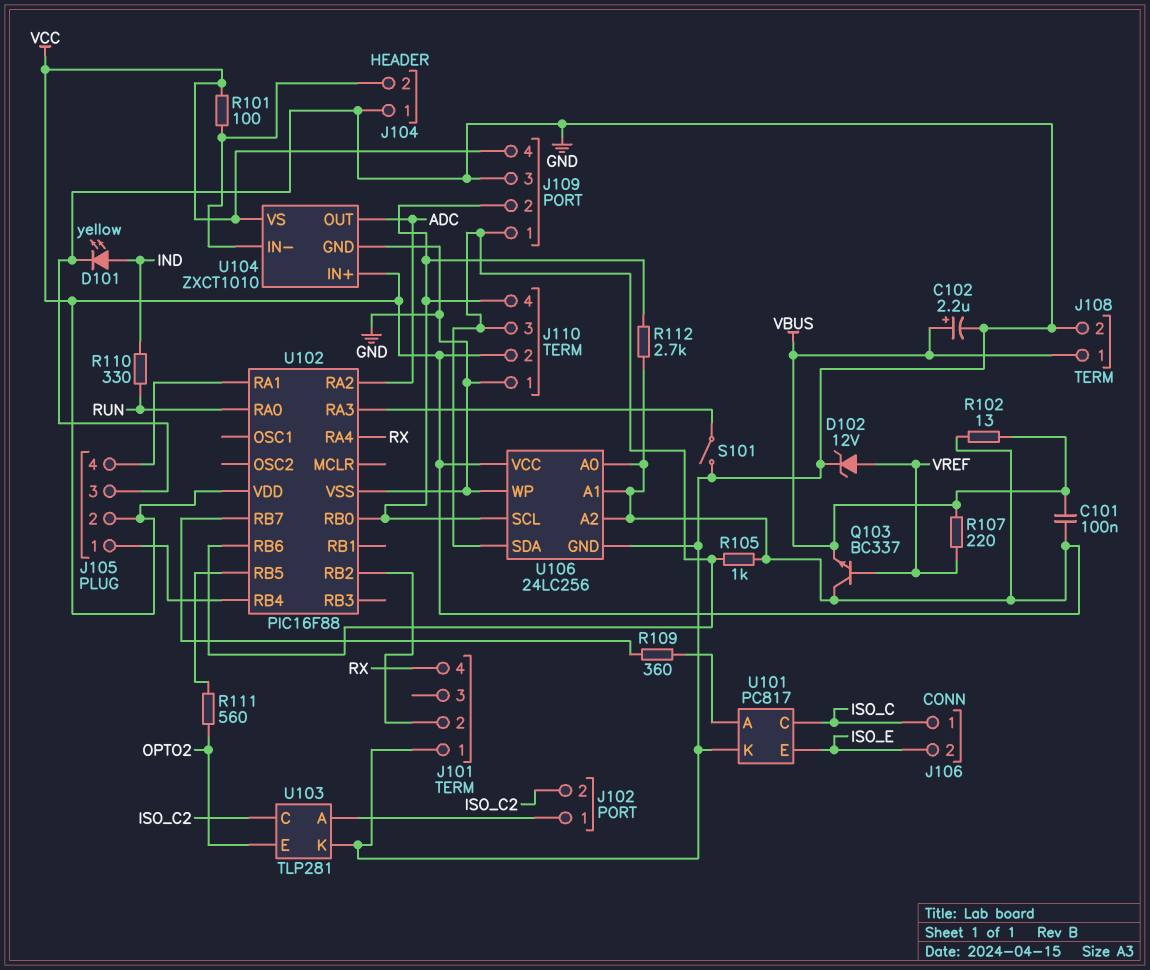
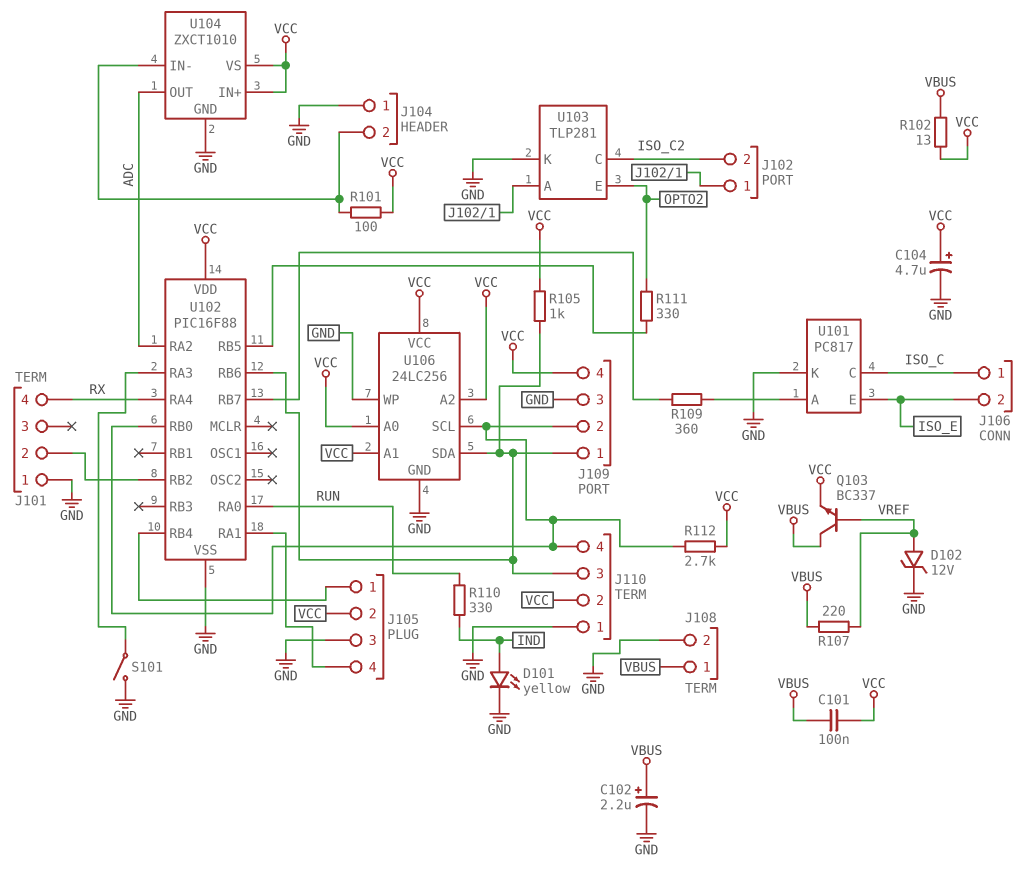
C104: none -> 4.7uF (plus VCC, minus GND)
Q103: NPN BC337 (B VREF, C VCC, E VBUS) -> NPN BC337 (B VREF, C VBUS, E VCC)
R111: 560 (OPTO2, U102/RB5) -> 330 (OPTO2, U102/RB5)

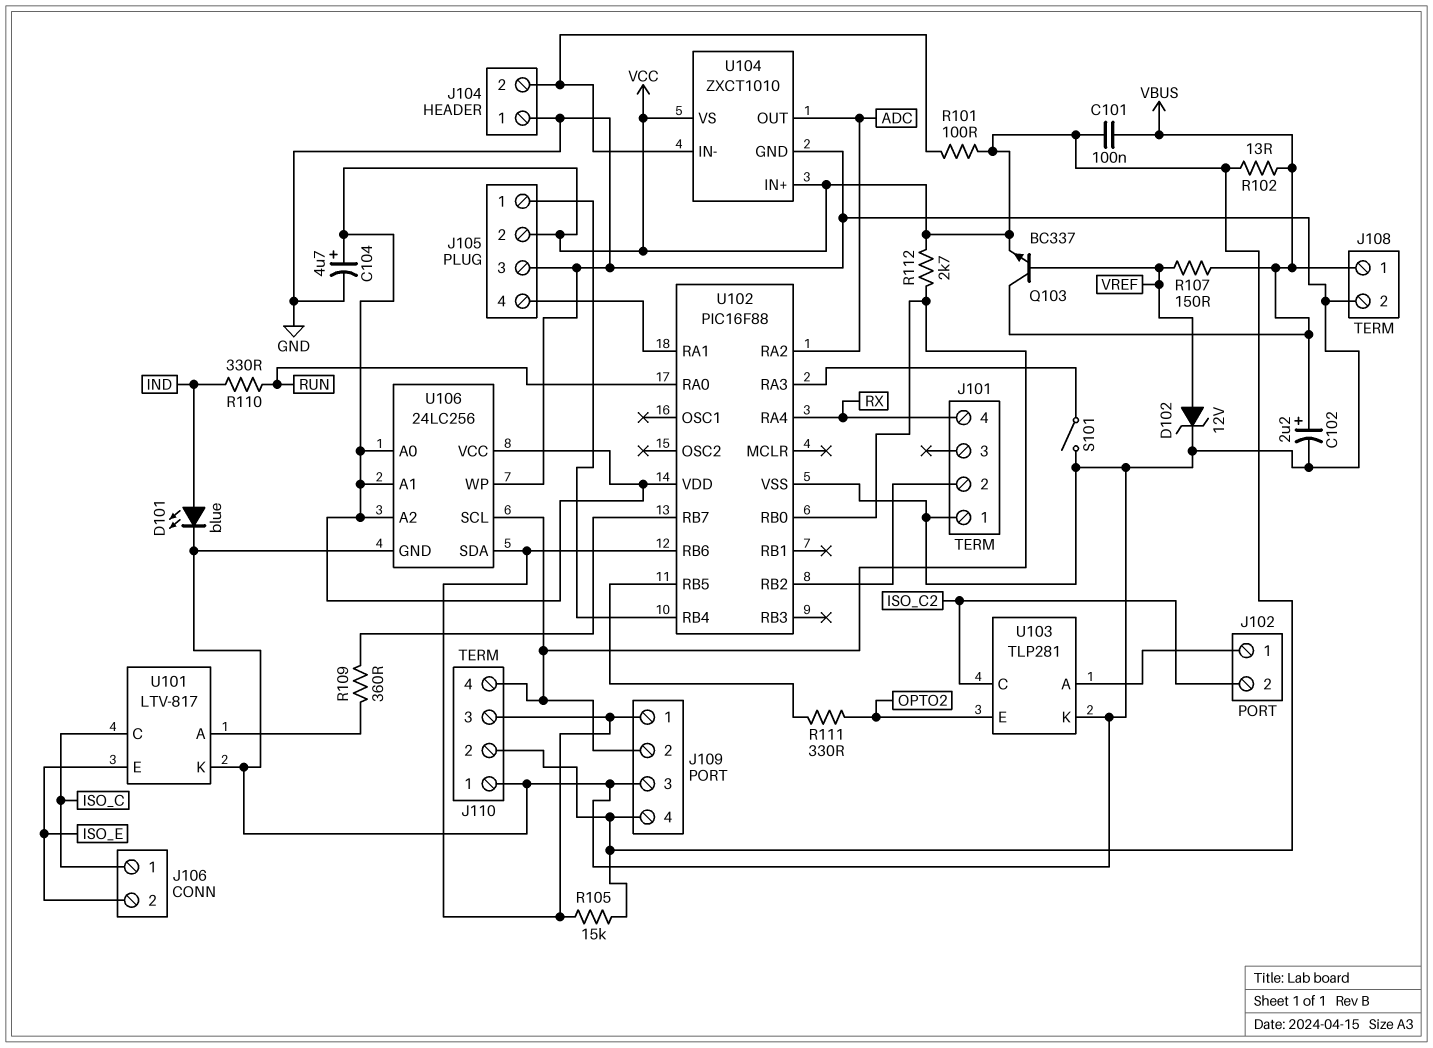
D101: LED yellow (A IND, K GND) -> LED blue (A IND, K GND)
R105: 1k (J109/1, VCC) -> 15k (J109/1, VCC)
R107: 220 (VBUS, VREF) -> 150 (VBUS, VREF)
U101: PC817 -> LTV-817

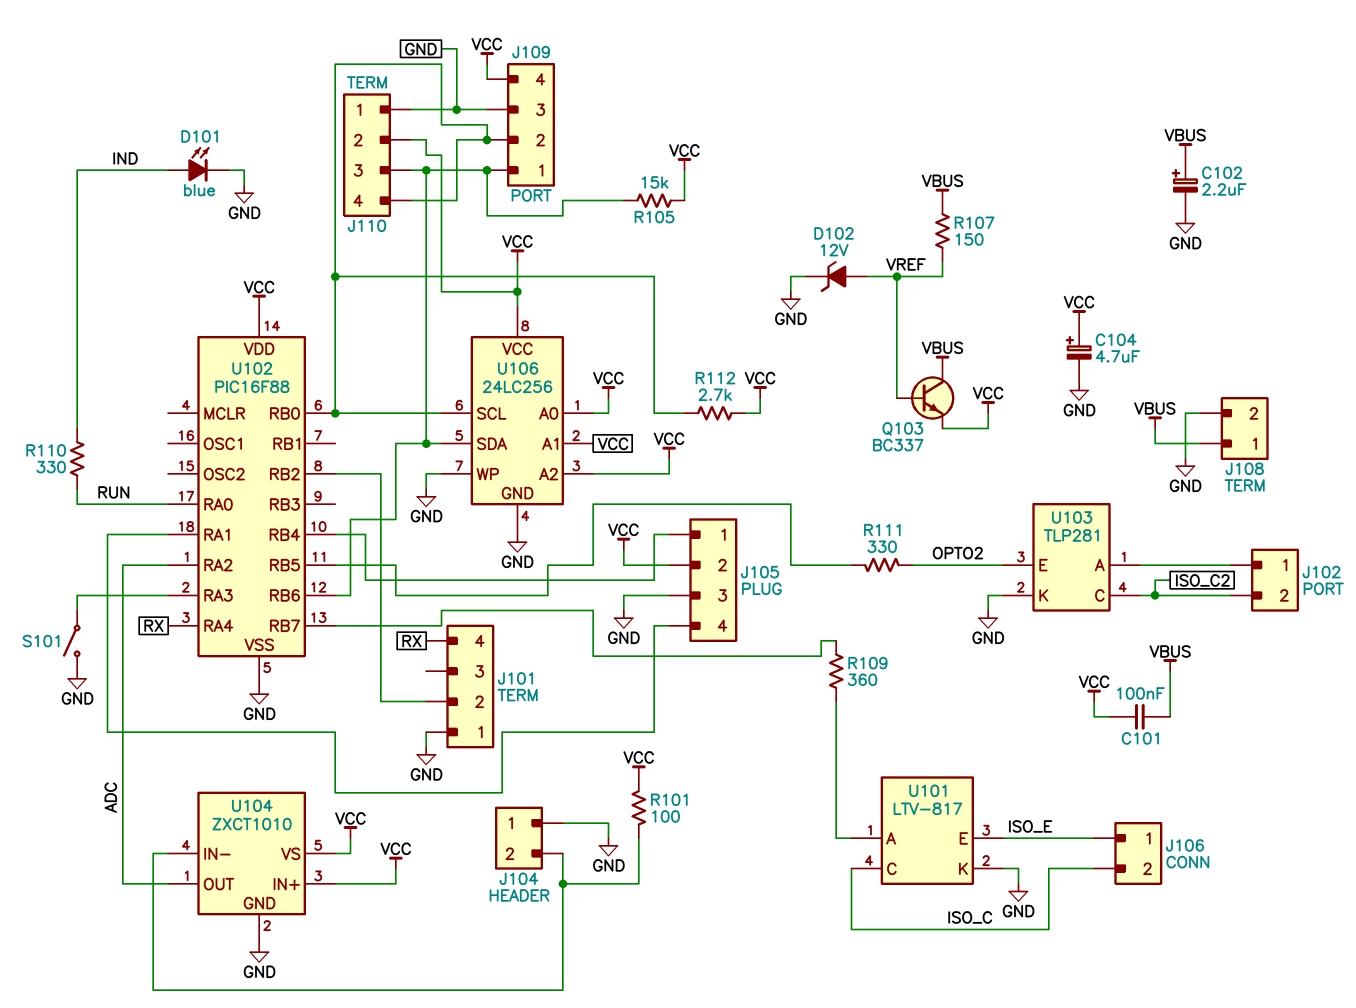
J106 pin 1: ISO_C -> ISO_E
J106 pin 2: ISO_E -> ISO_C
R102: 13 (VBUS, VCC) -> none

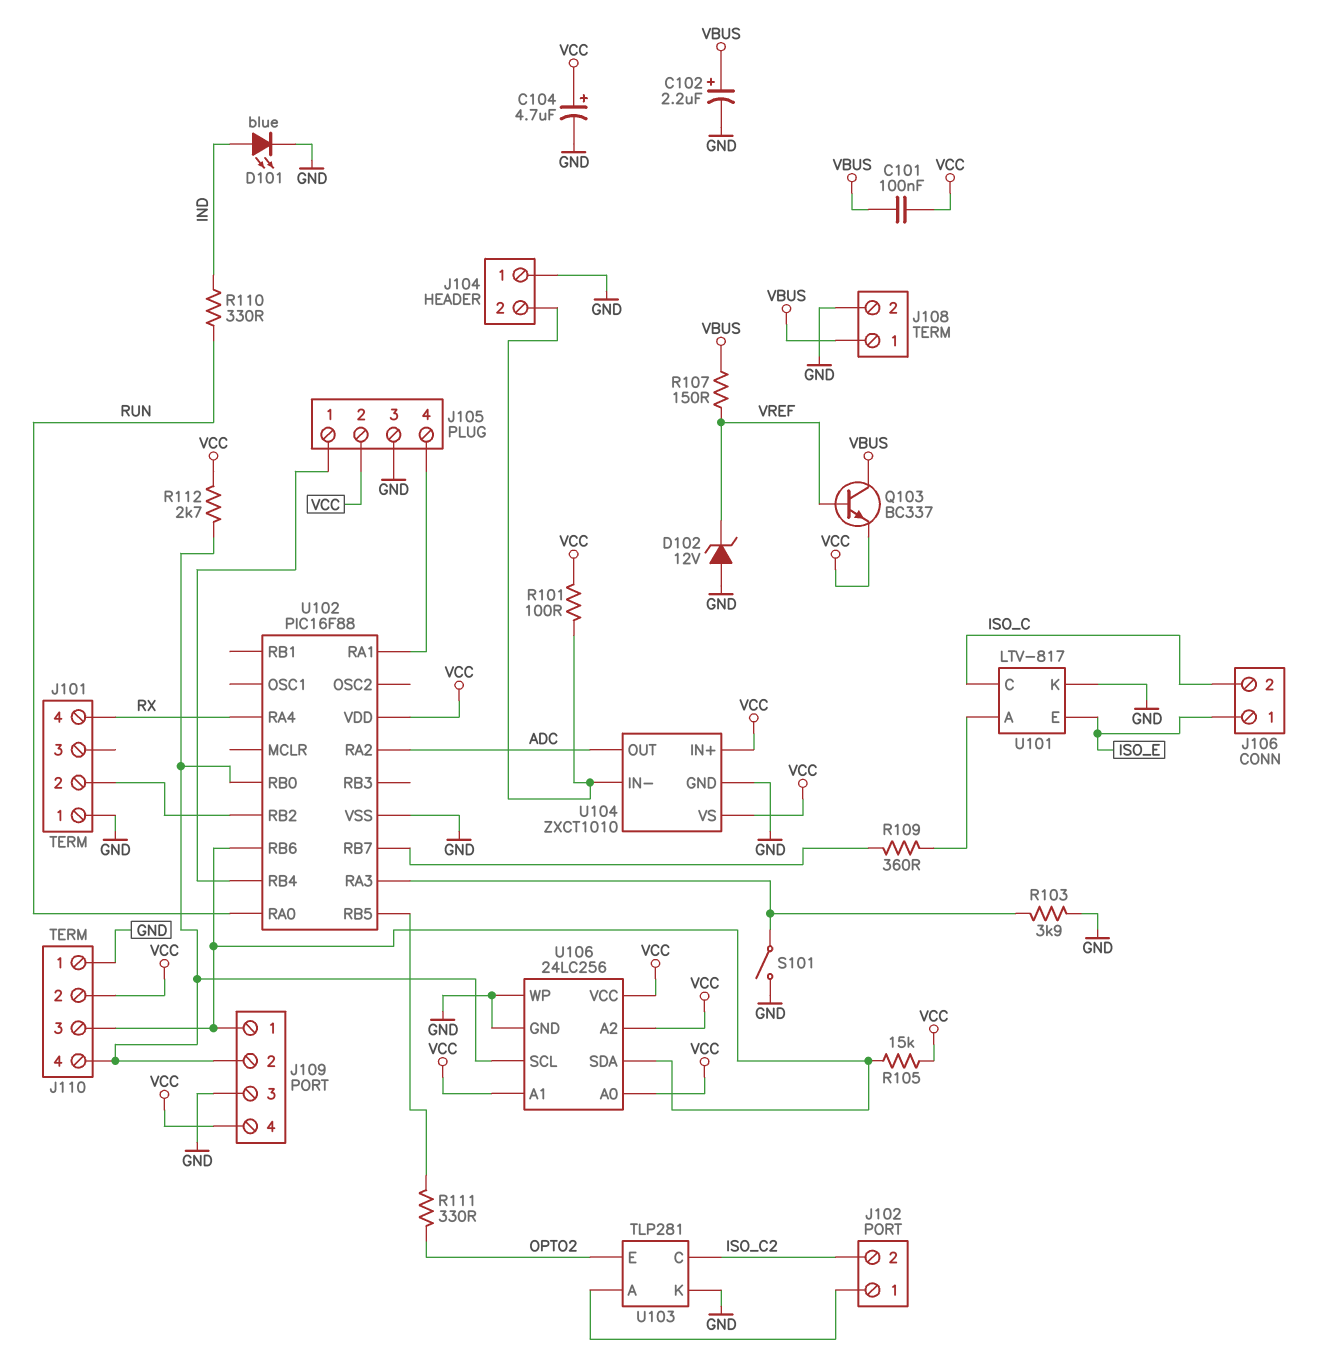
D102: zener 12V (A VREF, K GND) -> zener 12V (A GND, K VREF)
R103: none -> 3.9k (GND, U102/RA3)

